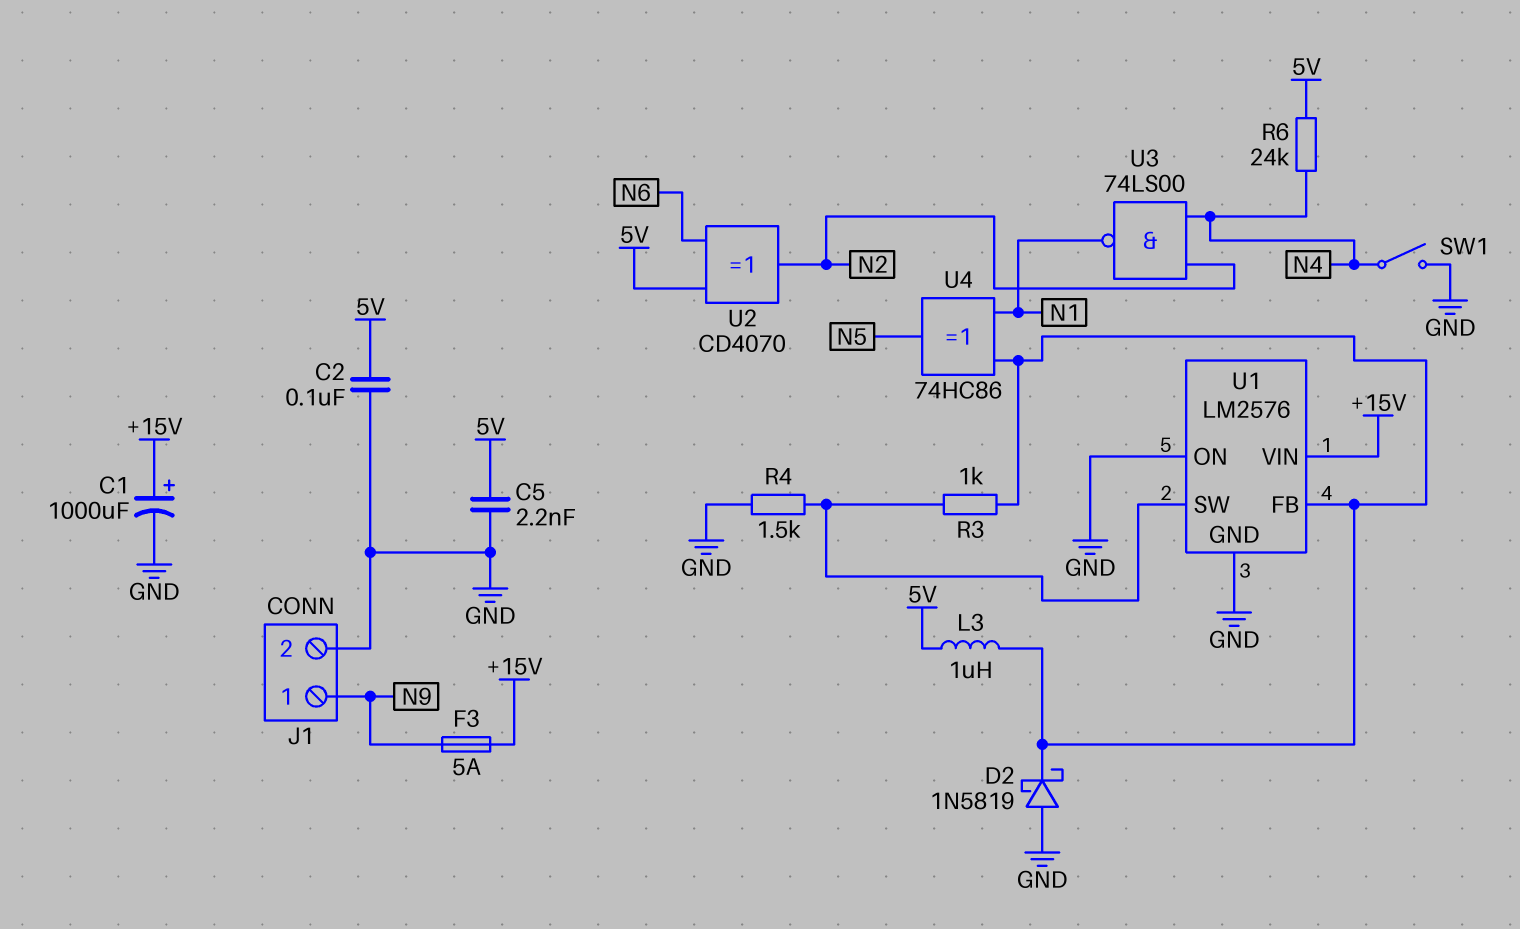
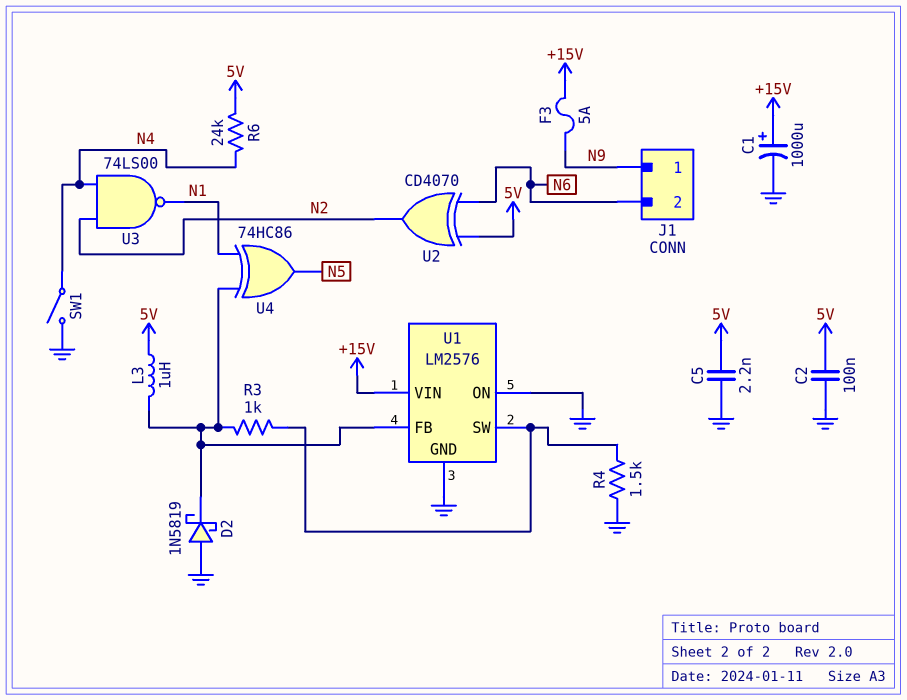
J1 pin 2: GND -> N6

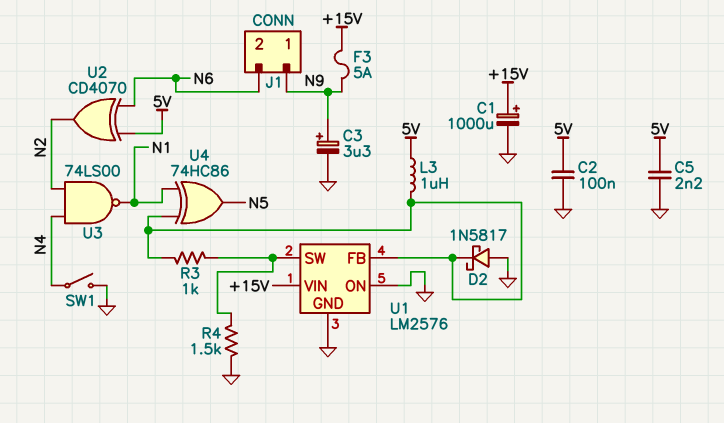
C3: none -> 3.3uF (plus N9, minus GND)
D2: schottky 1N5819 (A GND, K U1/FB) -> schottky 1N5817 (A GND, K U1/FB)
R6: 24k (5V, N4) -> none

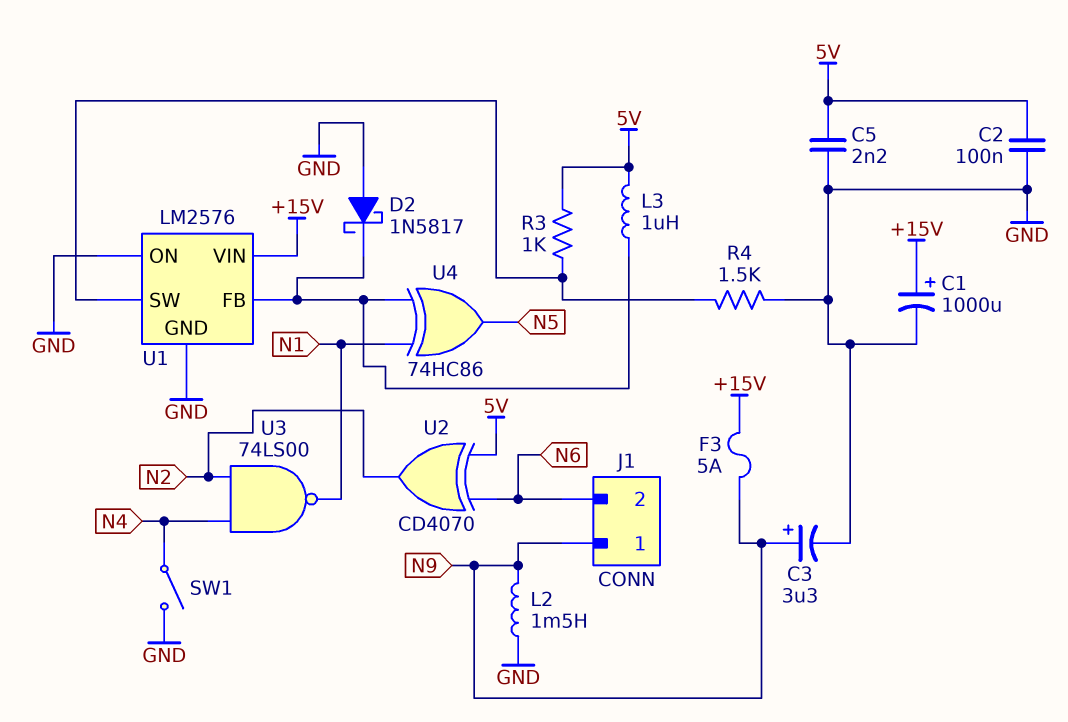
L2: none -> 1.5mH (GND, N9)
R3: 1k (U1/FB, U1/SW) -> 1k (5V, U1/SW)

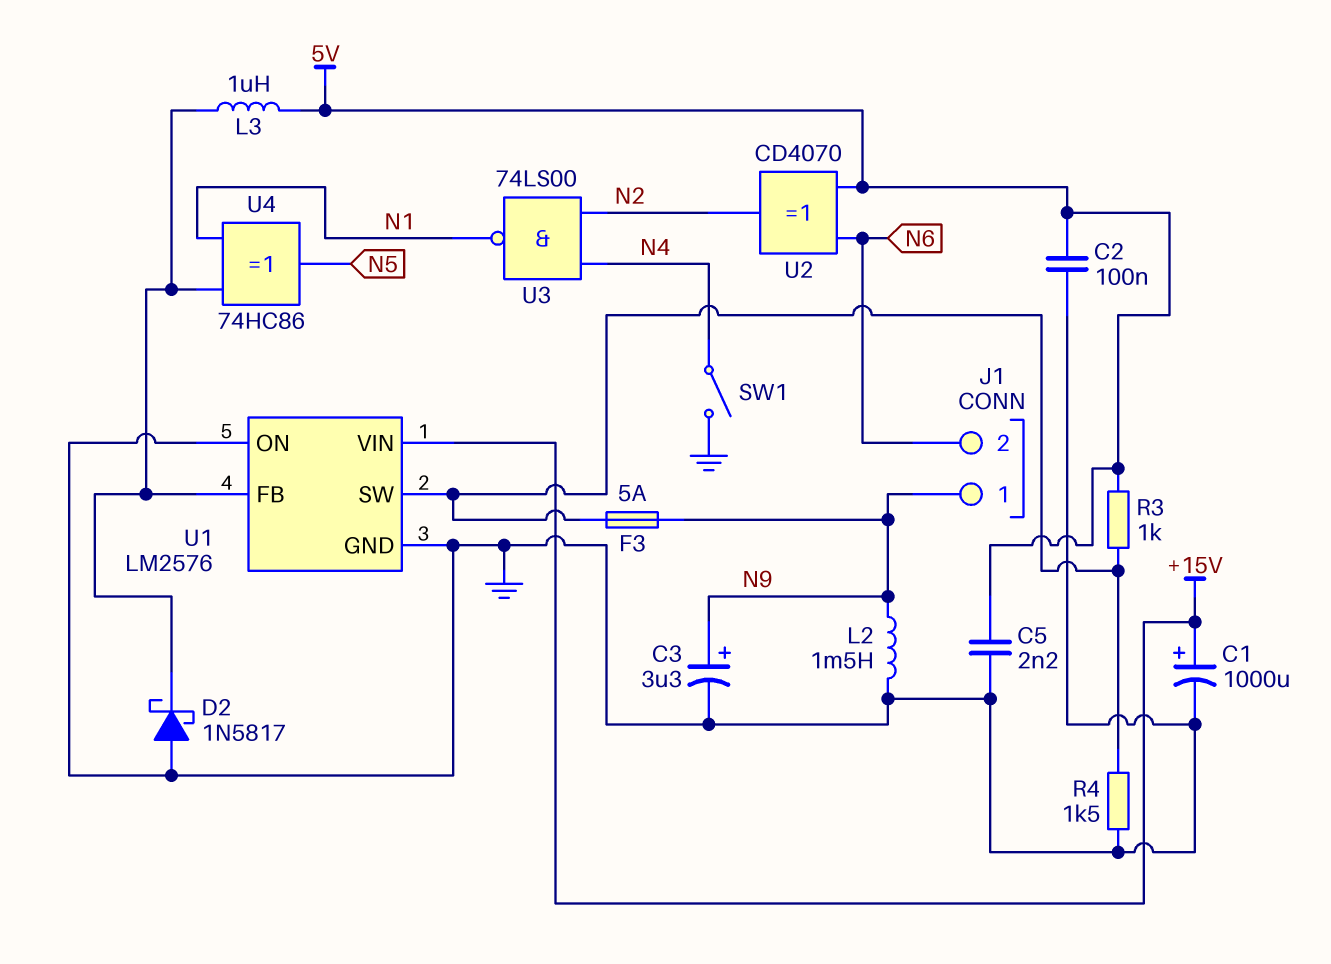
F3: 5A (+15V, N9) -> 5A (N9, U1/SW)

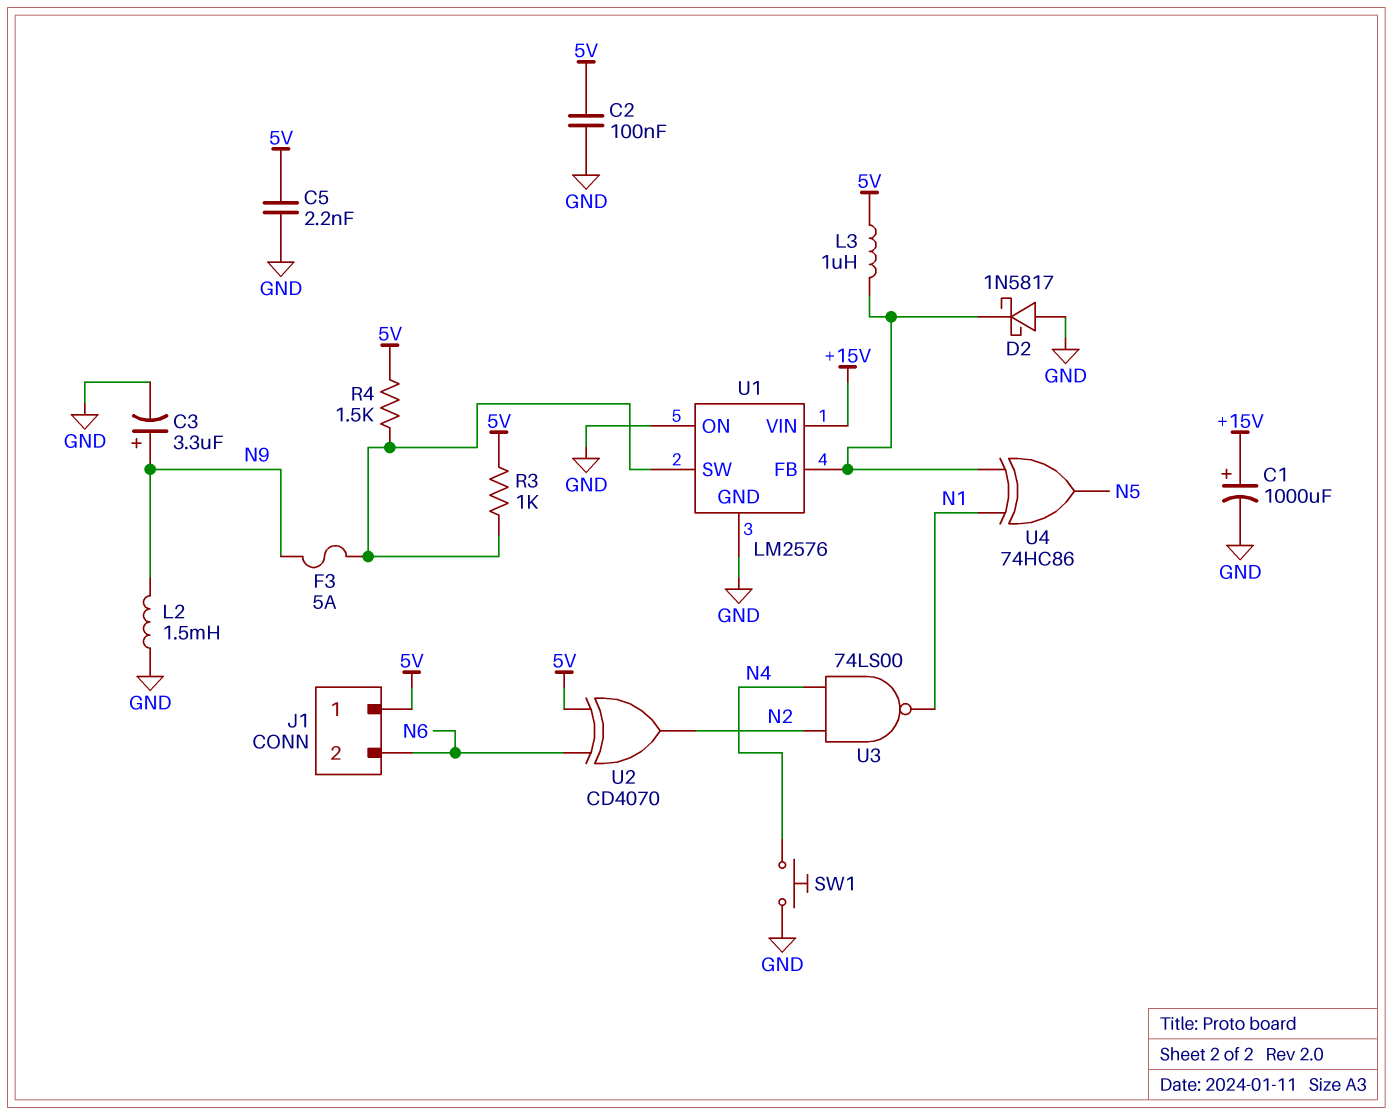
J1 pin 1: N9 -> 5V
R4: 1.5k (GND, U1/SW) -> 1.5k (5V, U1/SW)
SW1: switch (GND, N4) -> button (GND, N4)

